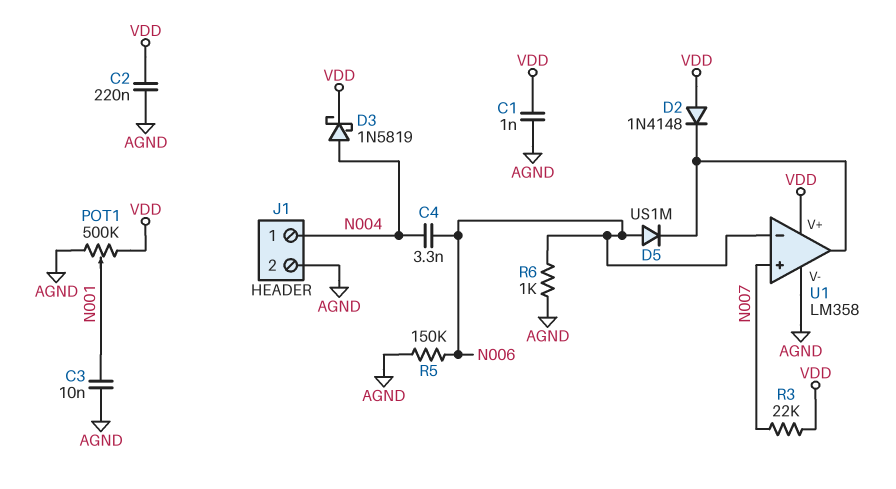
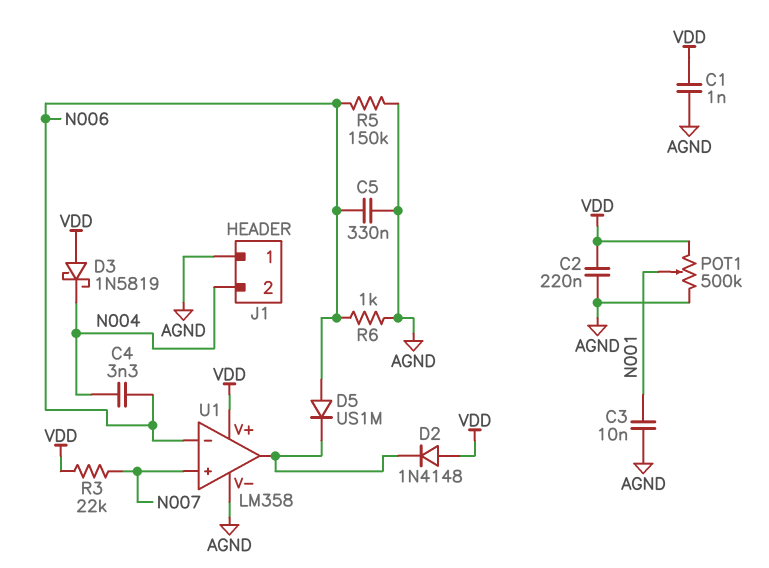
C5: none -> 330nF (AGND, N006)
D3: schottky 1N5819 (A N004, K VDD) -> schottky 1N5819 (A VDD, K N004)
J1 pin 1: N004 -> AGND
J1 pin 2: AGND -> N004

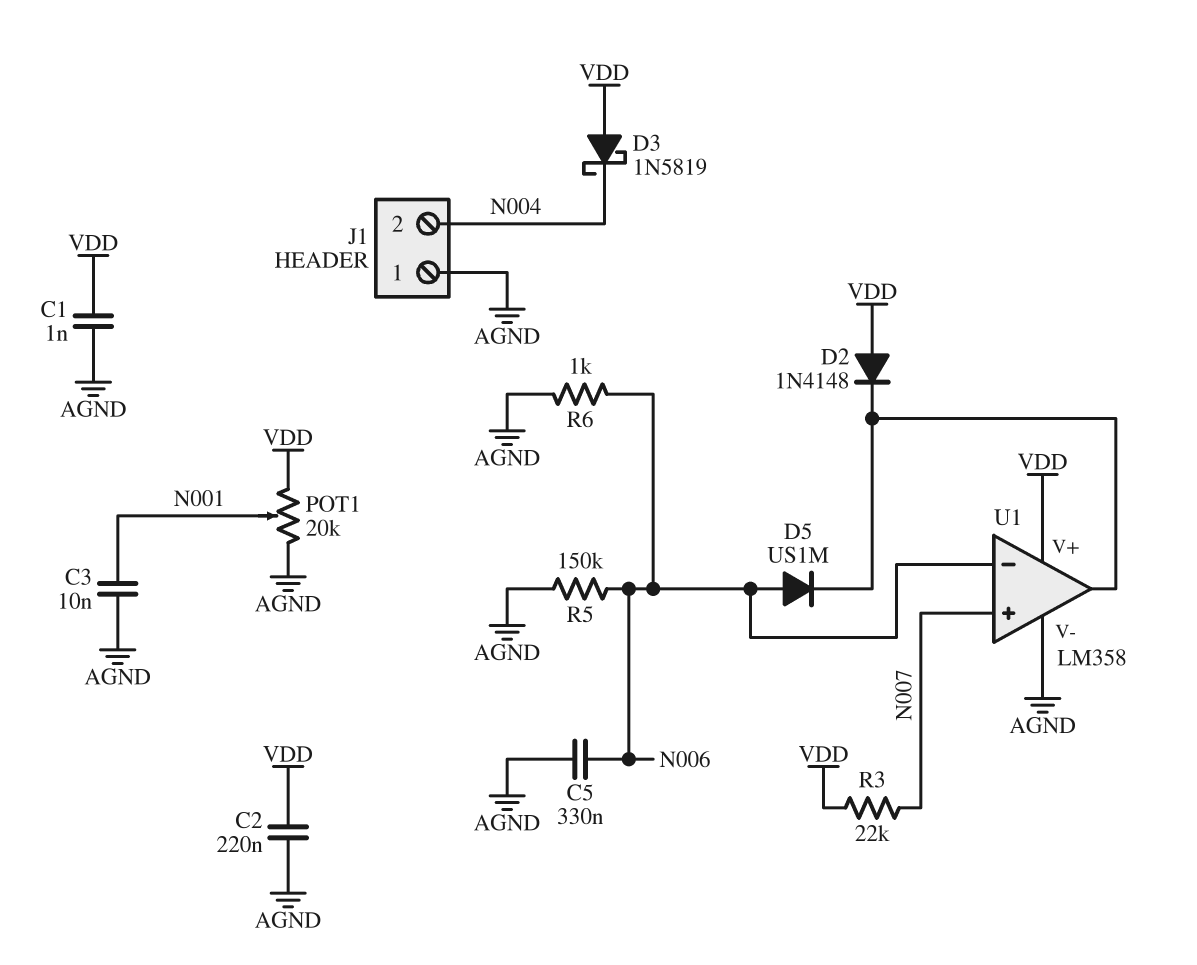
C4: 3.3nF (N004, N006) -> none
POT1: 500k (AGND, VDD, wiper N001) -> 20k (AGND, VDD, wiper N001)

